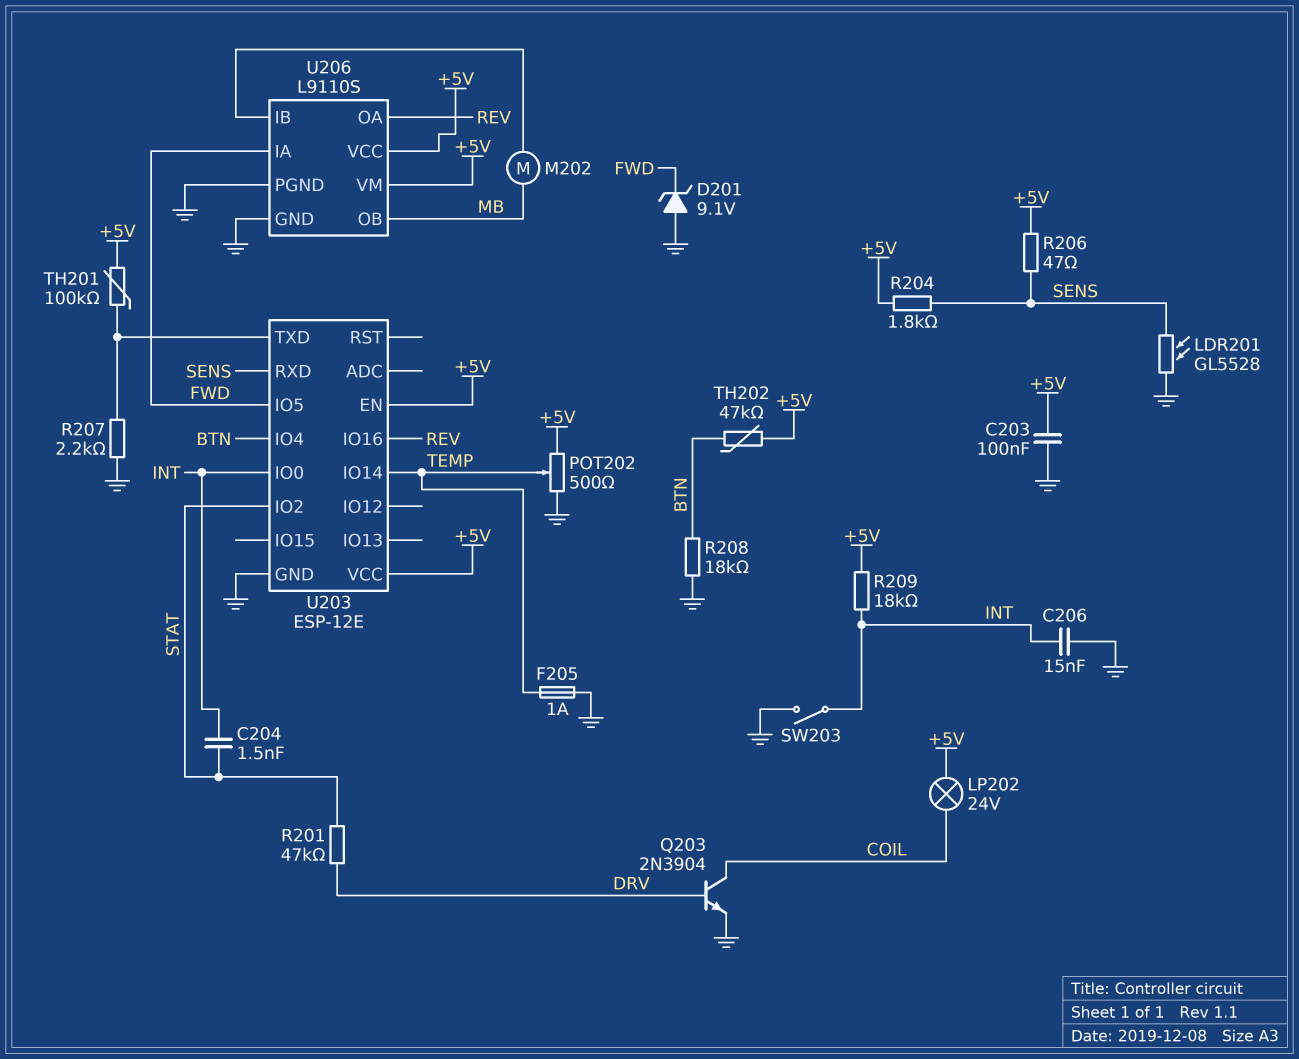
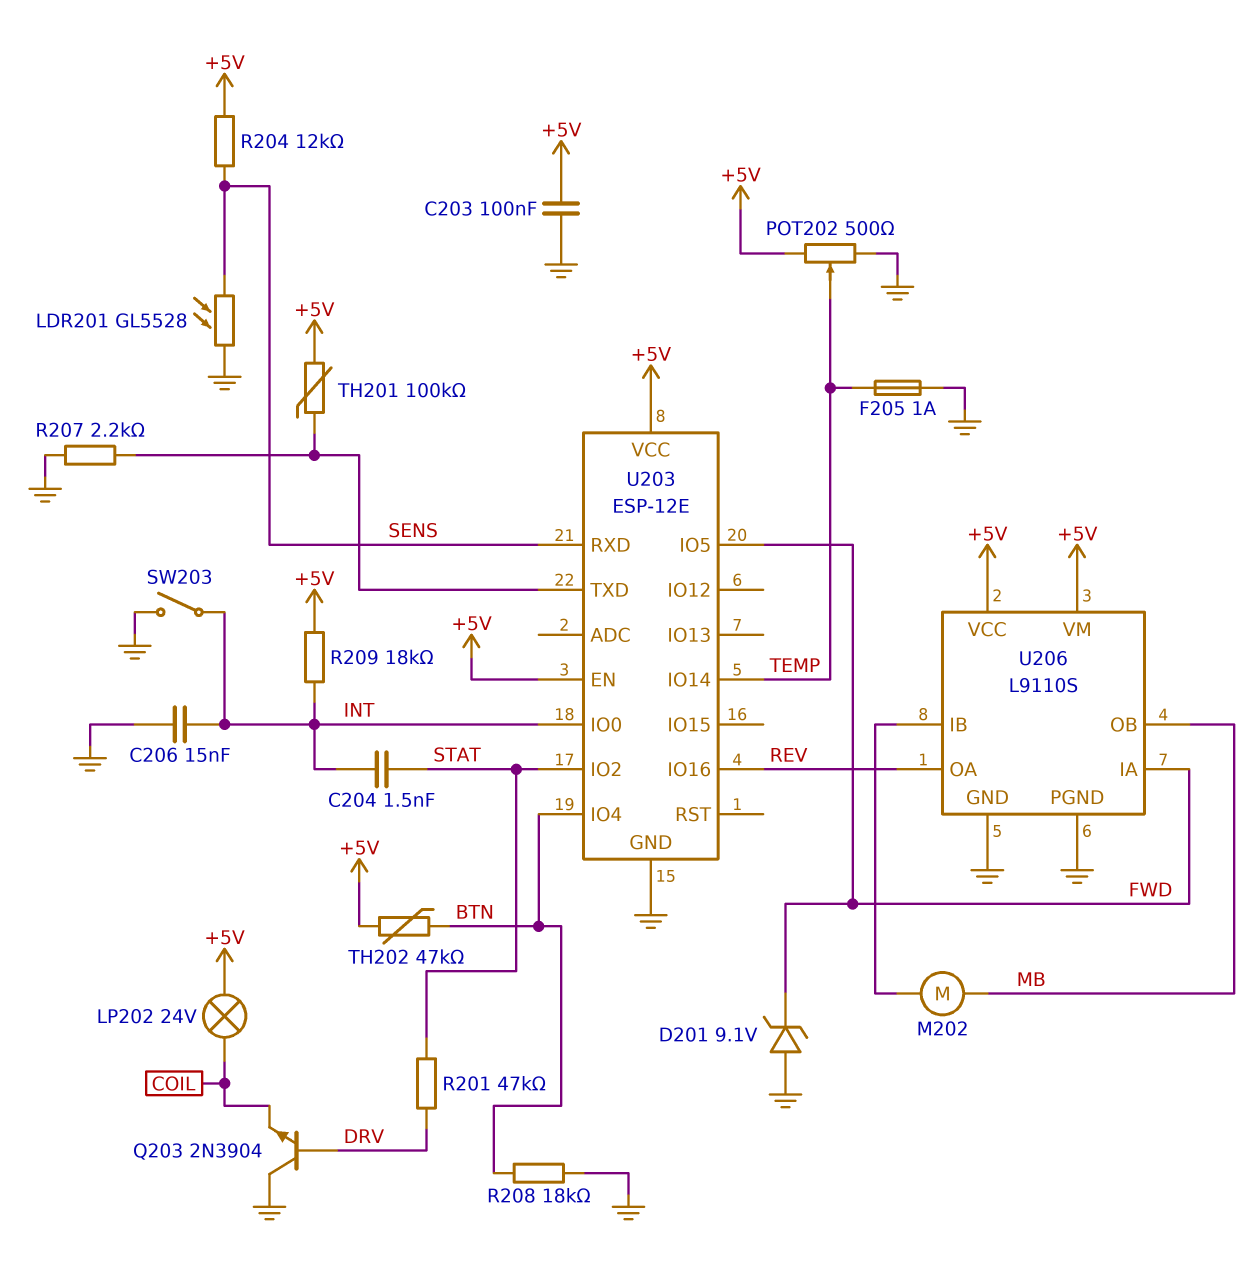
Q203: NPN 2N3904 (B DRV, C COIL, E GND) -> NPN 2N3904 (B DRV, C GND, E COIL)
R204: 1.8k (+5V, SENS) -> 12k (+5V, SENS)
R206: 47 (+5V, SENS) -> none

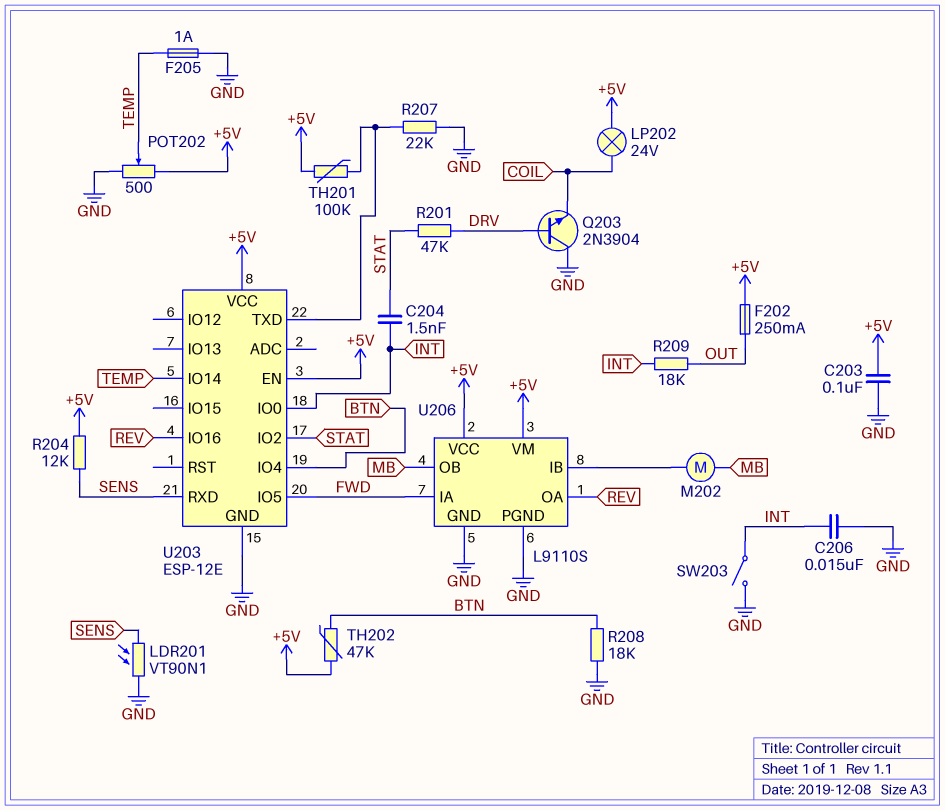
D201: zener 9.1V (A GND, K FWD) -> none
F202: none -> 250mA (+5V, OUT)
LDR201: GL5528 (GND, SENS) -> VT90N1 (GND, SENS)
R207: 2.2k (GND, U203/TXD) -> 22k (GND, U203/TXD)
R209: 18k (+5V, INT) -> 18k (INT, OUT)

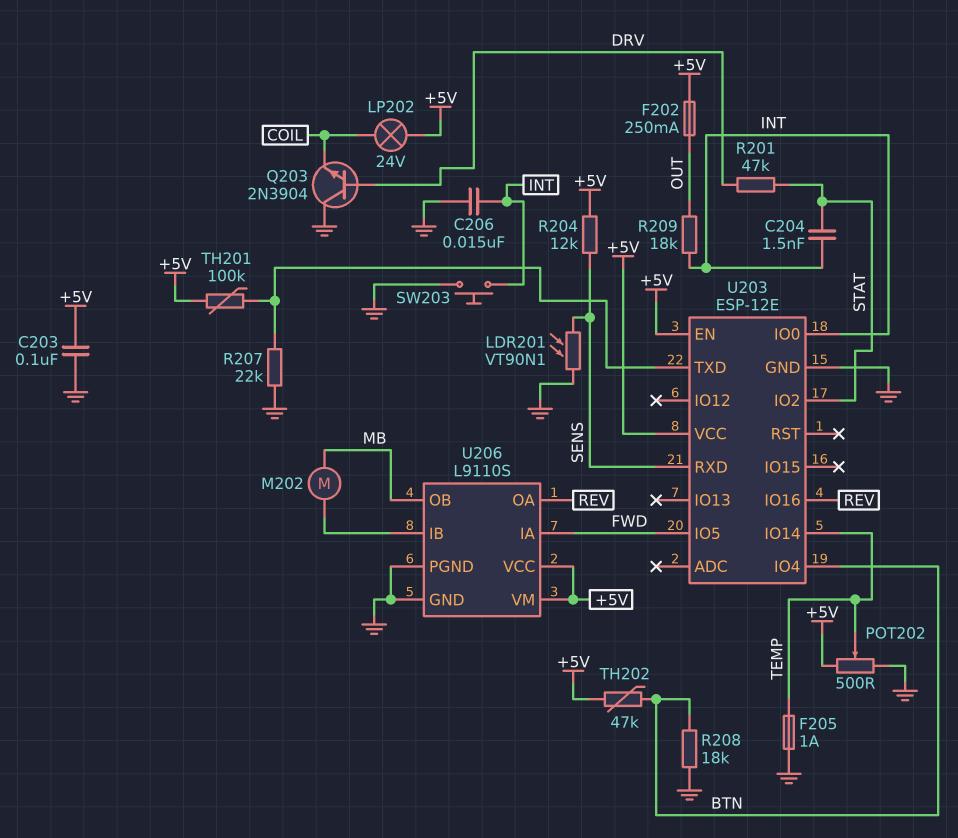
SW203: switch (GND, INT) -> button (GND, INT)

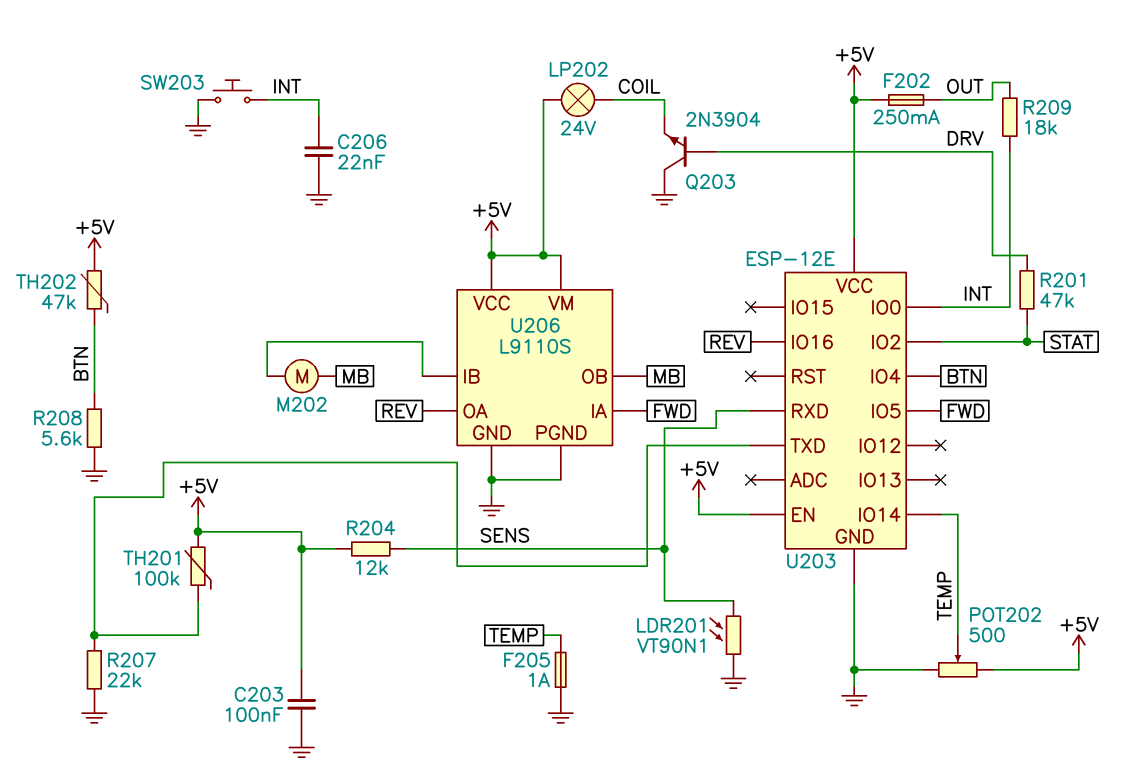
C204: 1.5nF (INT, STAT) -> none
C206: 15nF (GND, INT) -> 22nF (GND, INT)
R208: 18k (BTN, GND) -> 5.6k (BTN, GND)

